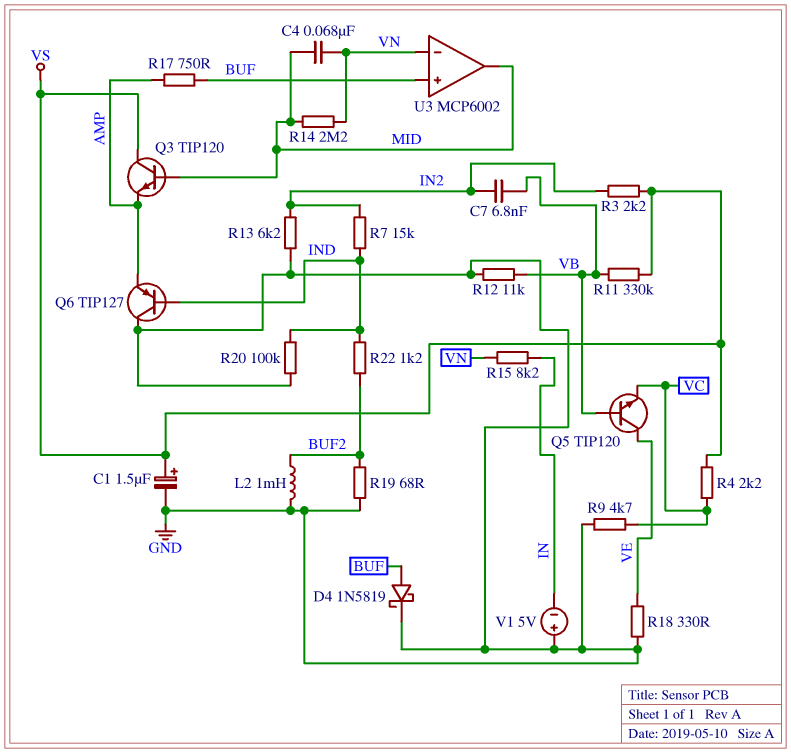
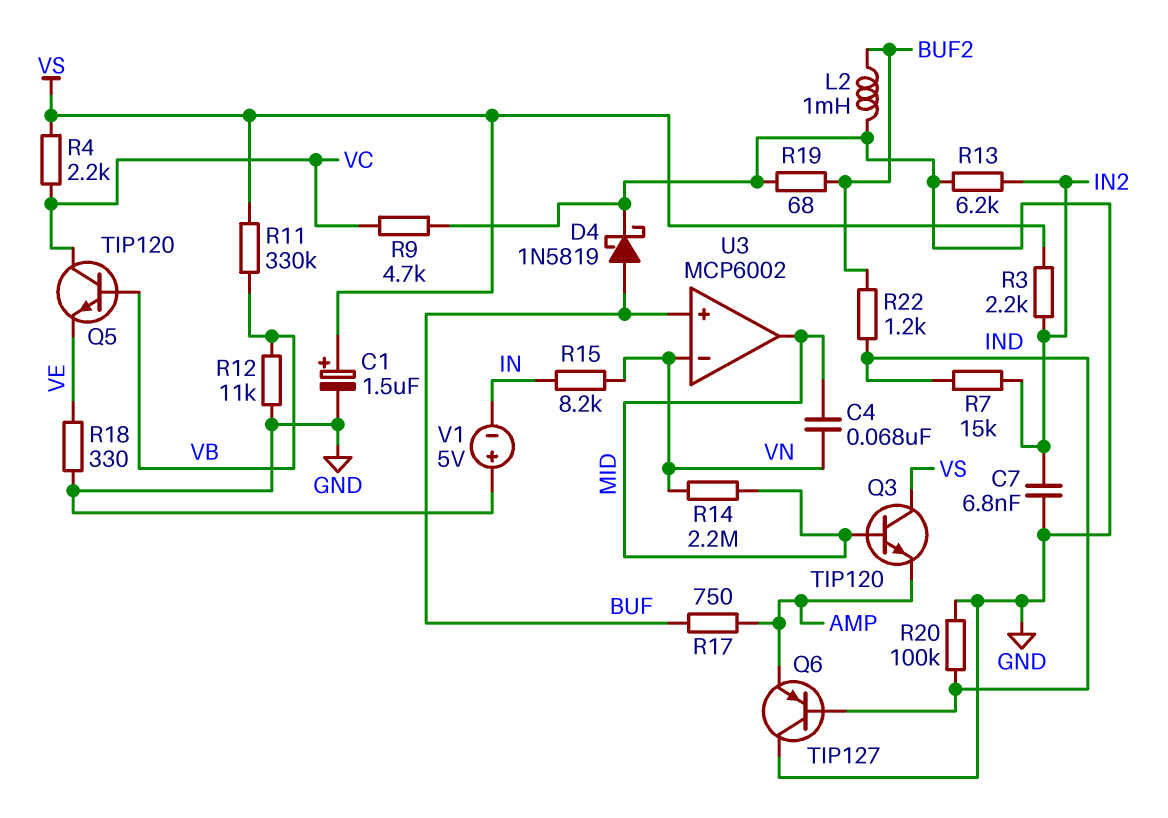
C7: 6.8nF (IN2, VB) -> 6.8nF (GND, IN2)
Q5: NPN TIP120 (B VB, C VE, E VC) -> NPN TIP120 (B VB, C VC, E VE)

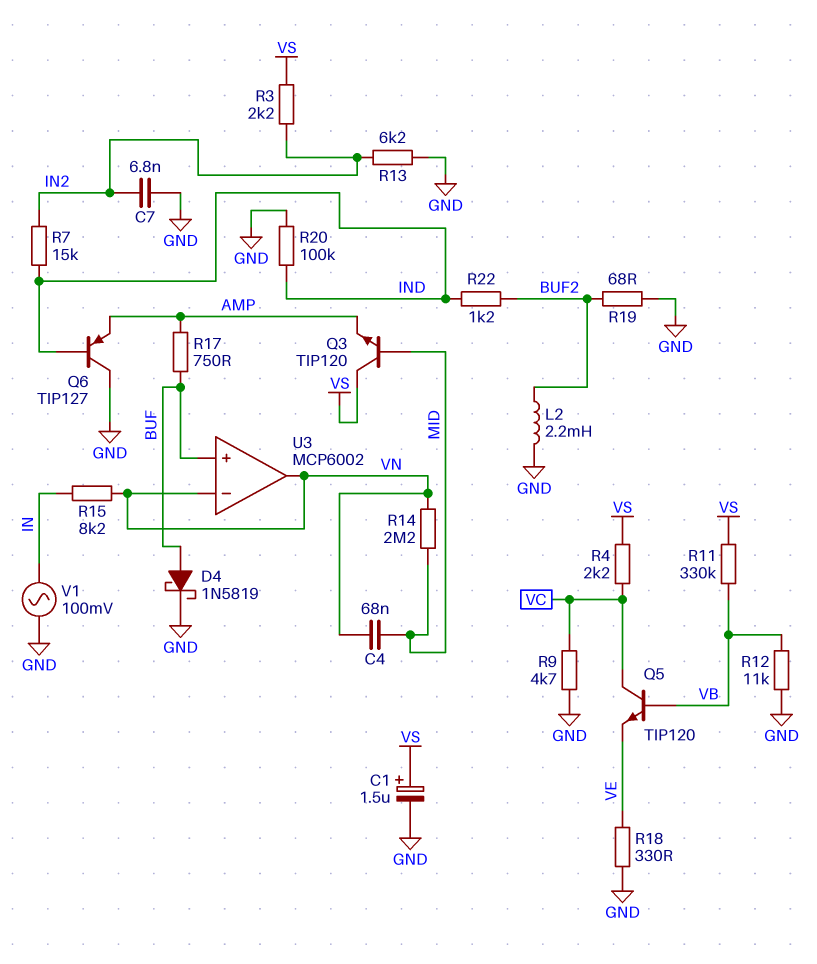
L2: 1mH (BUF2, GND) -> 2.2mH (BUF2, GND)
U3 pin out: MID -> VN
V1: 5V (plus GND, minus IN) -> AC 100mV (GND, IN)

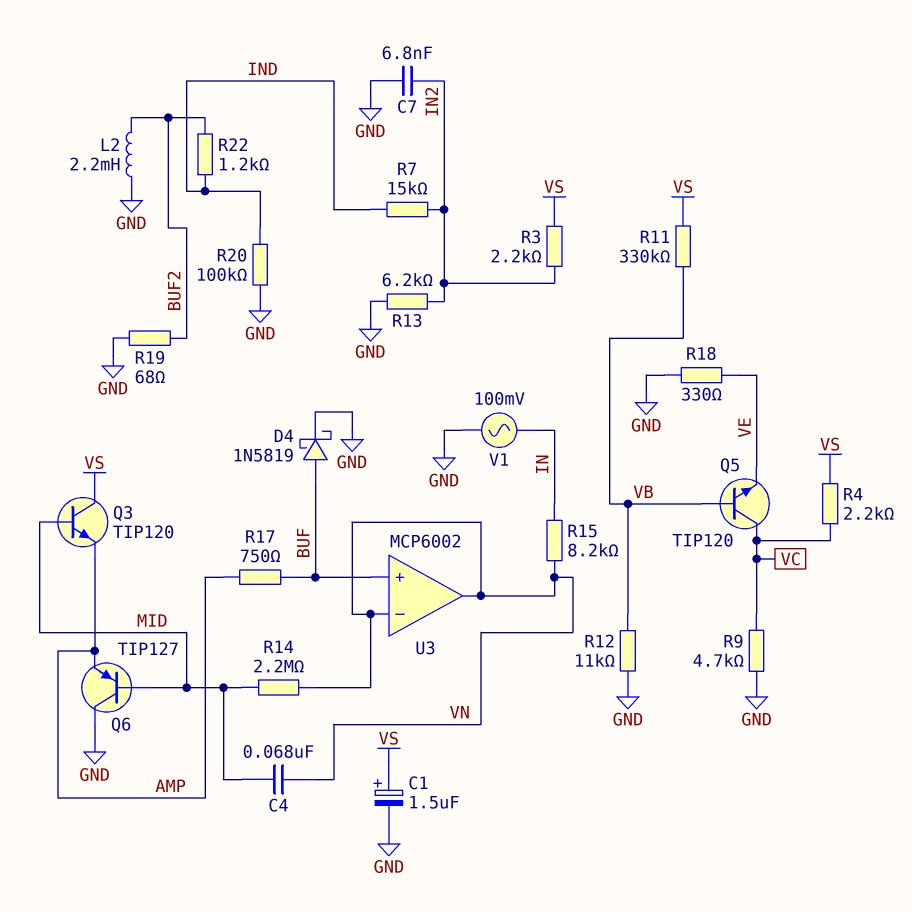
Q6: PNP TIP127 (B IND, C GND, E AMP) -> PNP TIP127 (B MID, C GND, E AMP)

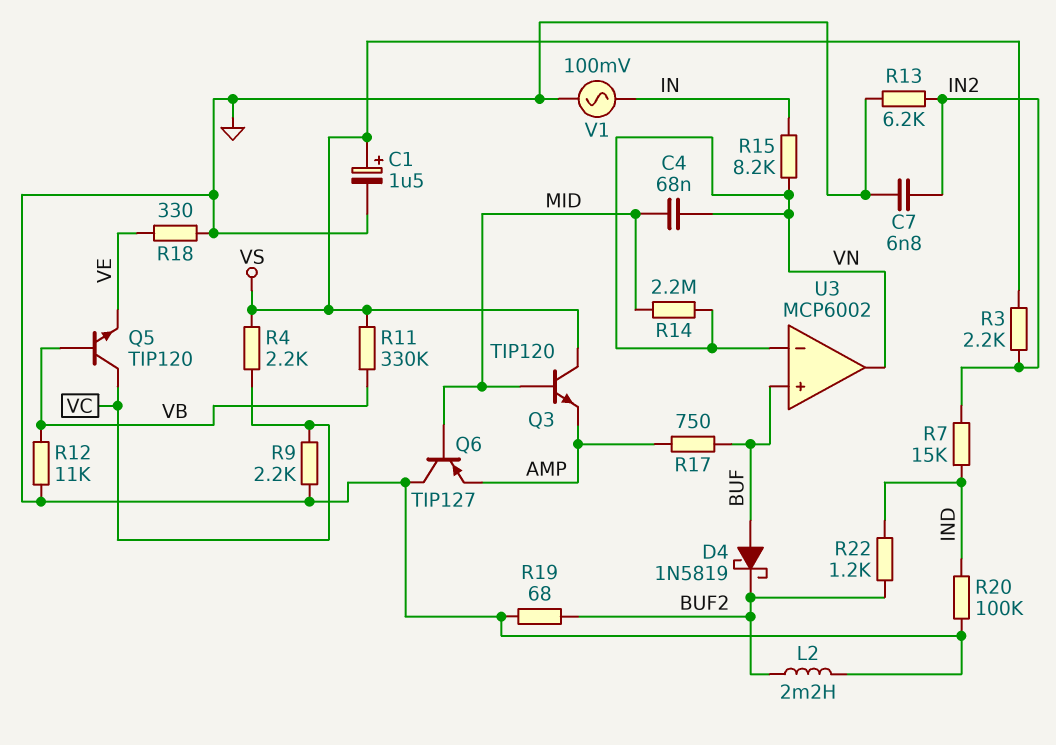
D4: schottky 1N5819 (A BUF, K GND) -> schottky 1N5819 (A BUF, K BUF2)
R9: 4.7k (GND, VC) -> 2.2k (GND, VC)

